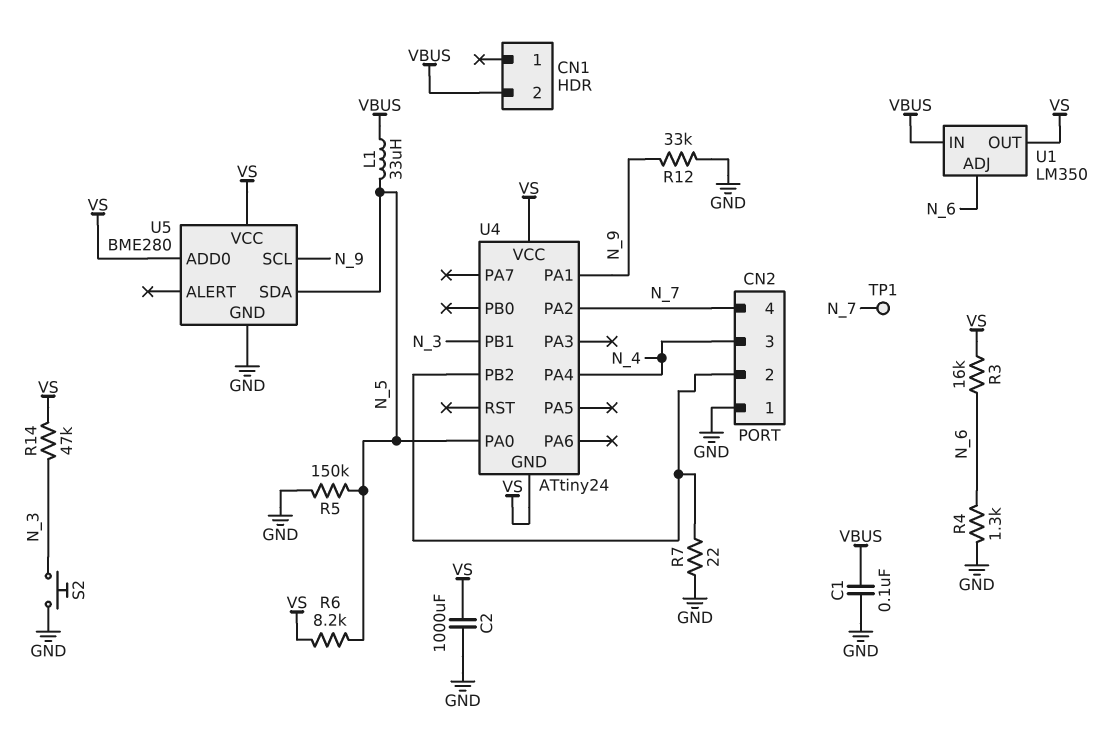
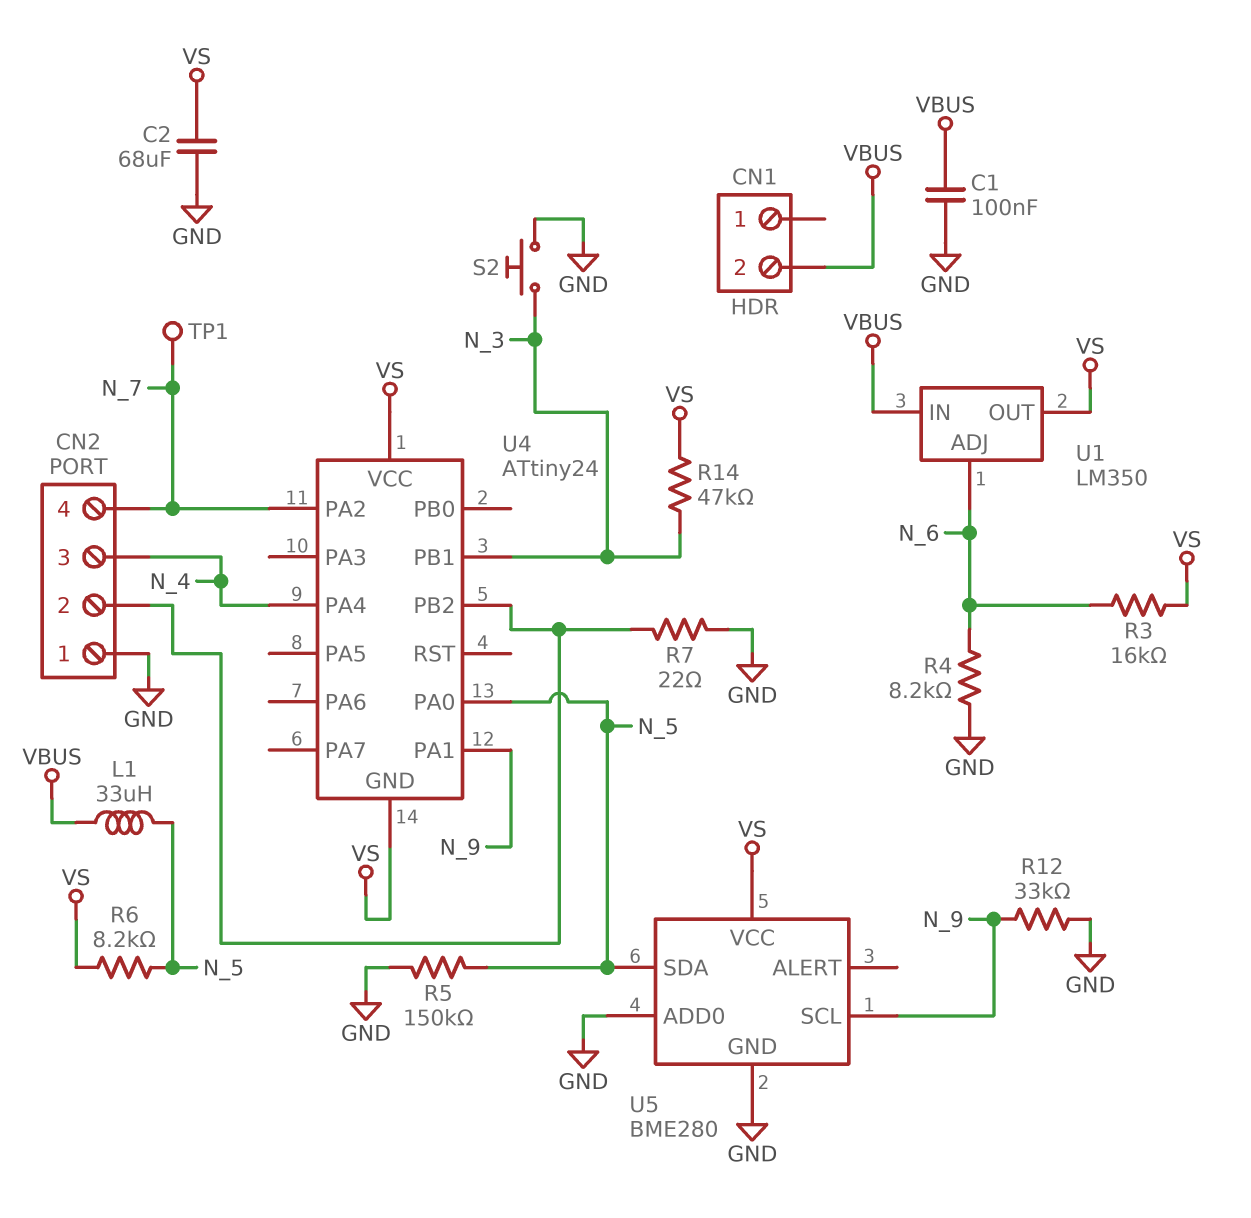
C2: 1000uF (GND, VS) -> 68uF (GND, VS)
R4: 1.3k (GND, N_6) -> 8.2k (GND, N_6)
U5 pin ADD0: VS -> GND

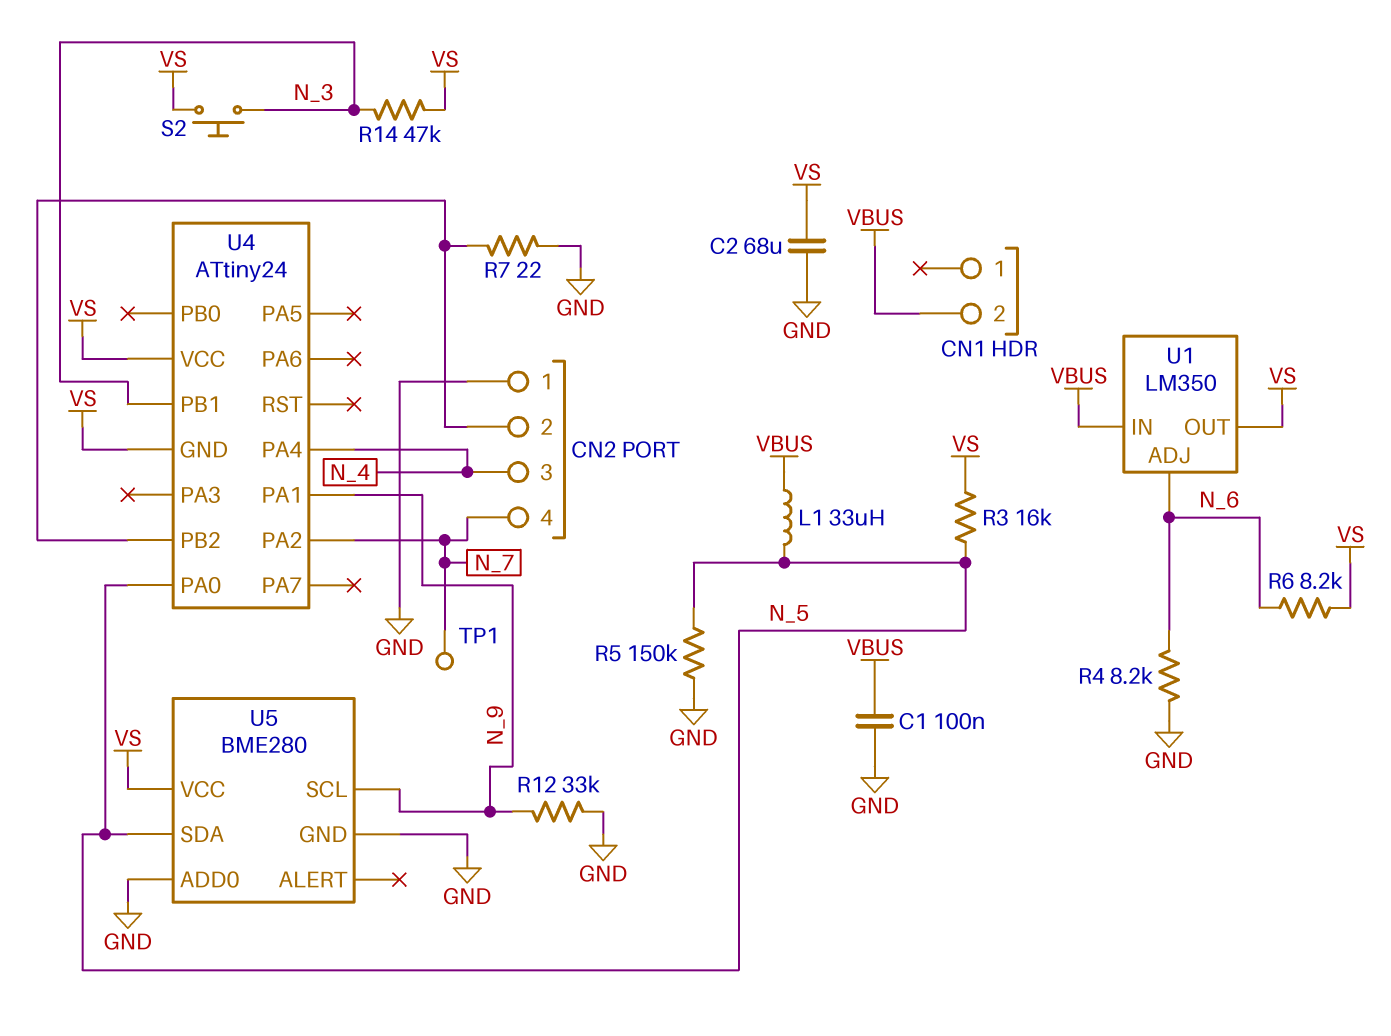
R3: 16k (N_6, VS) -> 16k (N_5, VS)
R6: 8.2k (N_5, VS) -> 8.2k (N_6, VS)
S2: button (GND, N_3) -> button (N_3, VS)

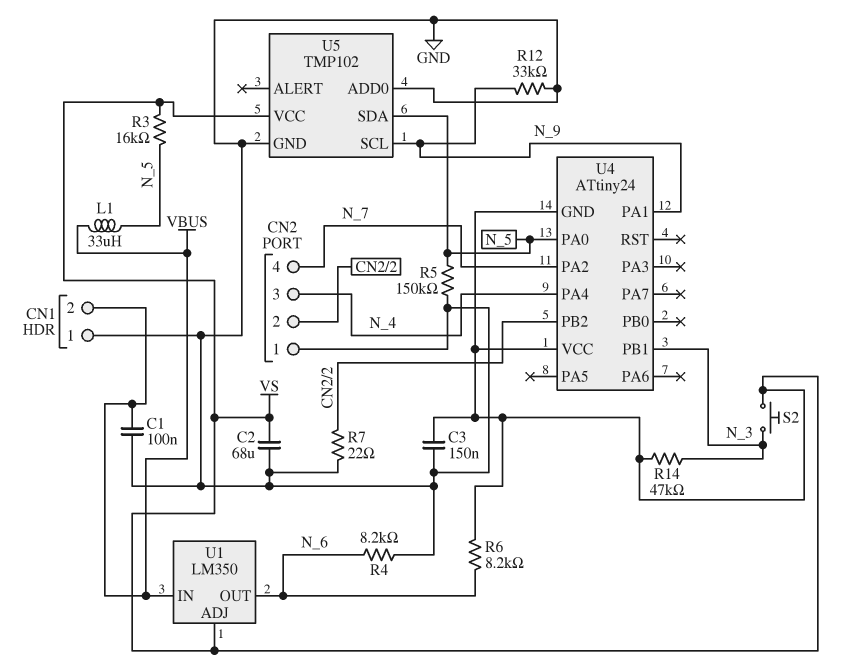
C3: none -> 150nF (GND, VS)
CN1 pin 1: none -> GND
TP1: test point (N_7) -> none
U1 pin ADJ: N_6 -> VS
U1 pin OUT: VS -> N_6
U5: BME280 -> TMP102

